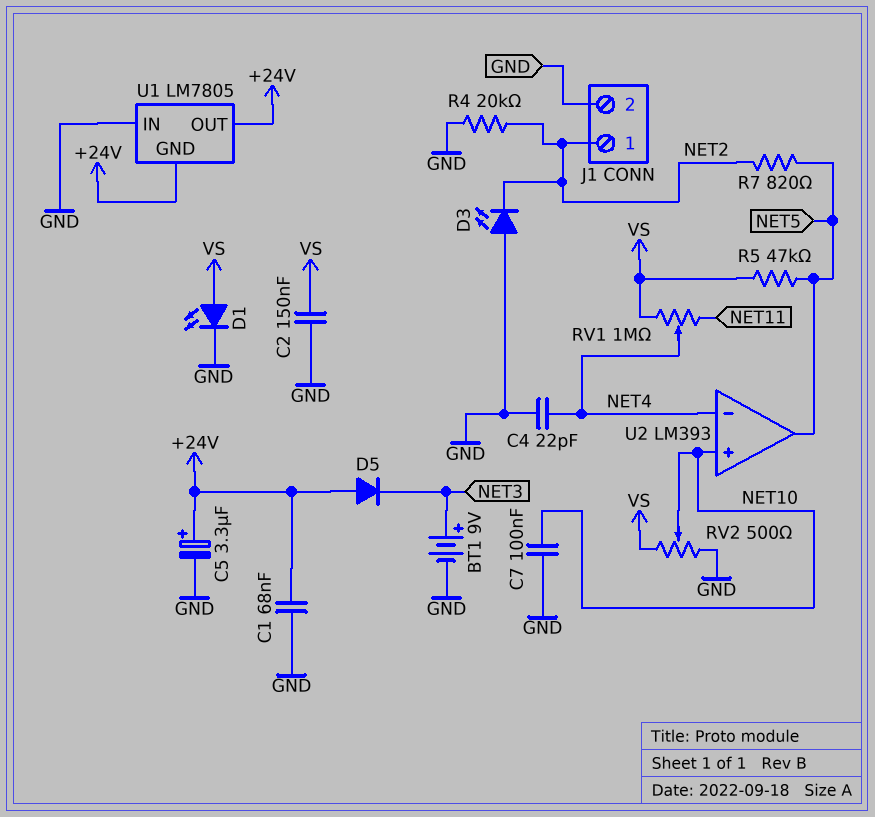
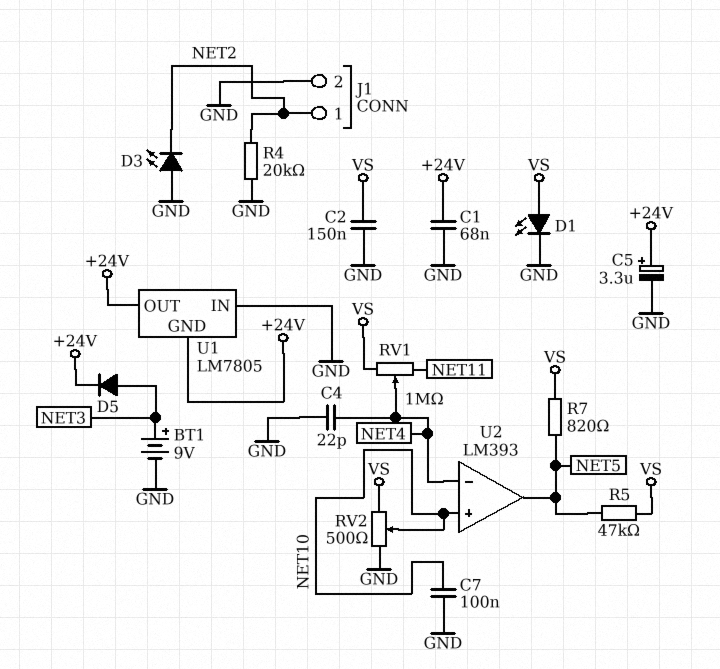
D5: diode (A +24V, K NET3) -> diode (A NET3, K +24V)
R7: 820 (NET2, NET5) -> 820 (NET5, VS)

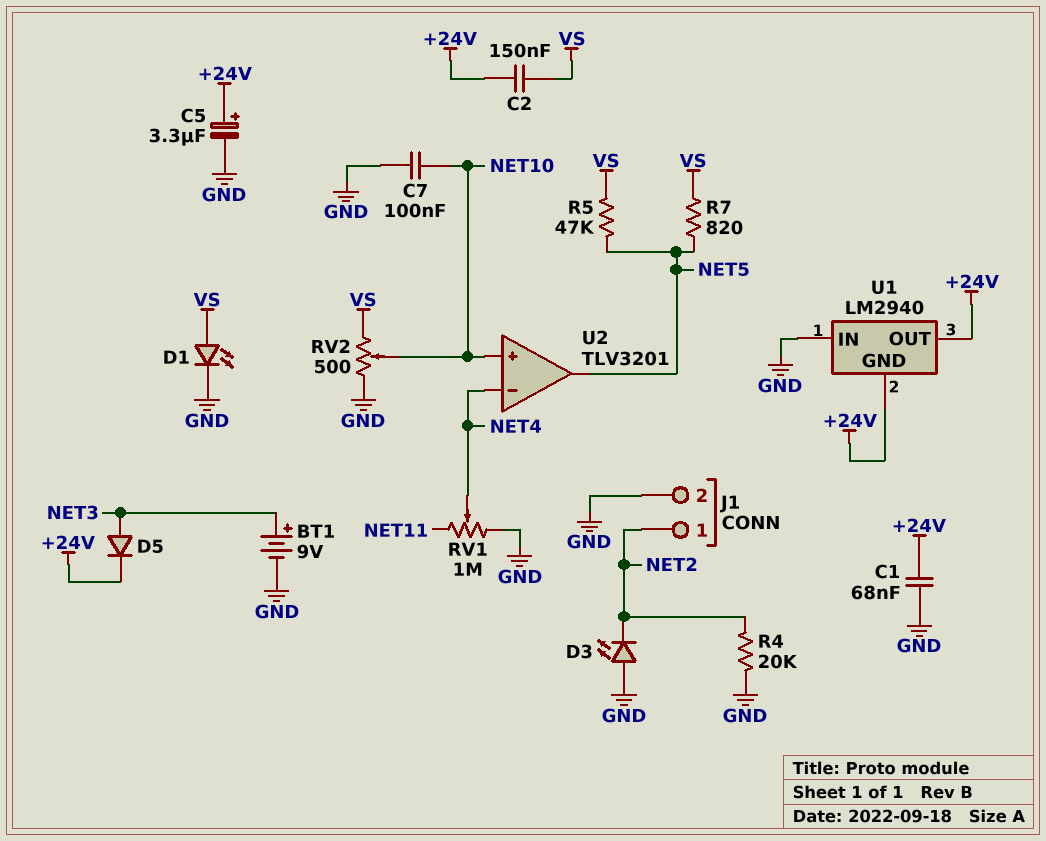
C2: 150nF (GND, VS) -> 150nF (+24V, VS)
C4: 22pF (GND, NET4) -> none
RV1: 1M (NET11, VS, wiper NET4) -> 1M (GND, NET11, wiper NET4)
U1: LM7805 -> LM2940
U2: LM393 -> TLV3201

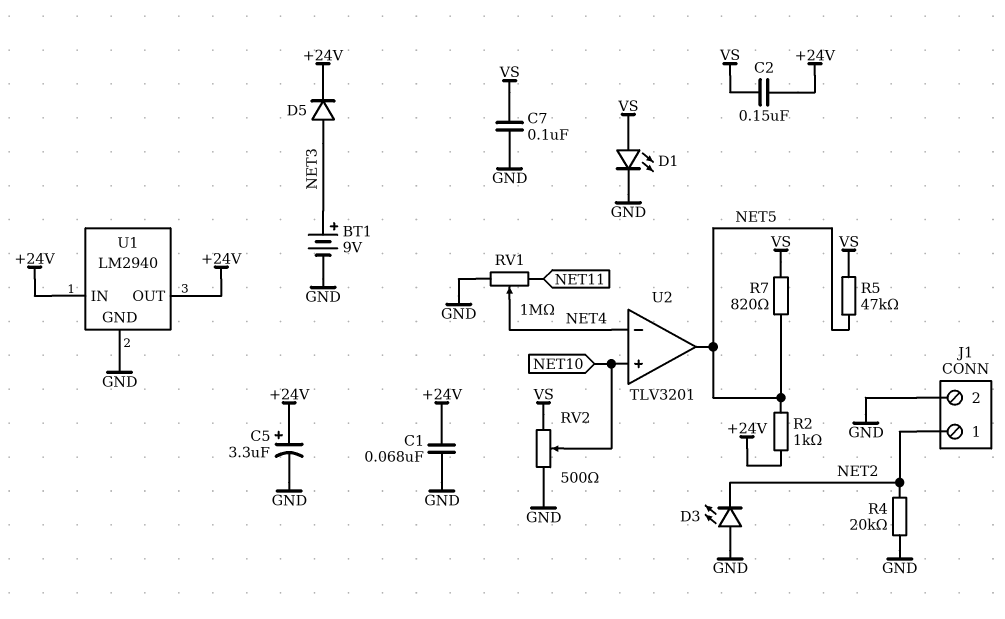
C7: 100nF (GND, NET10) -> 100nF (GND, VS)
R2: none -> 1k (+24V, NET5)
U1 pin GND: +24V -> GND
U1 pin IN: GND -> +24V

